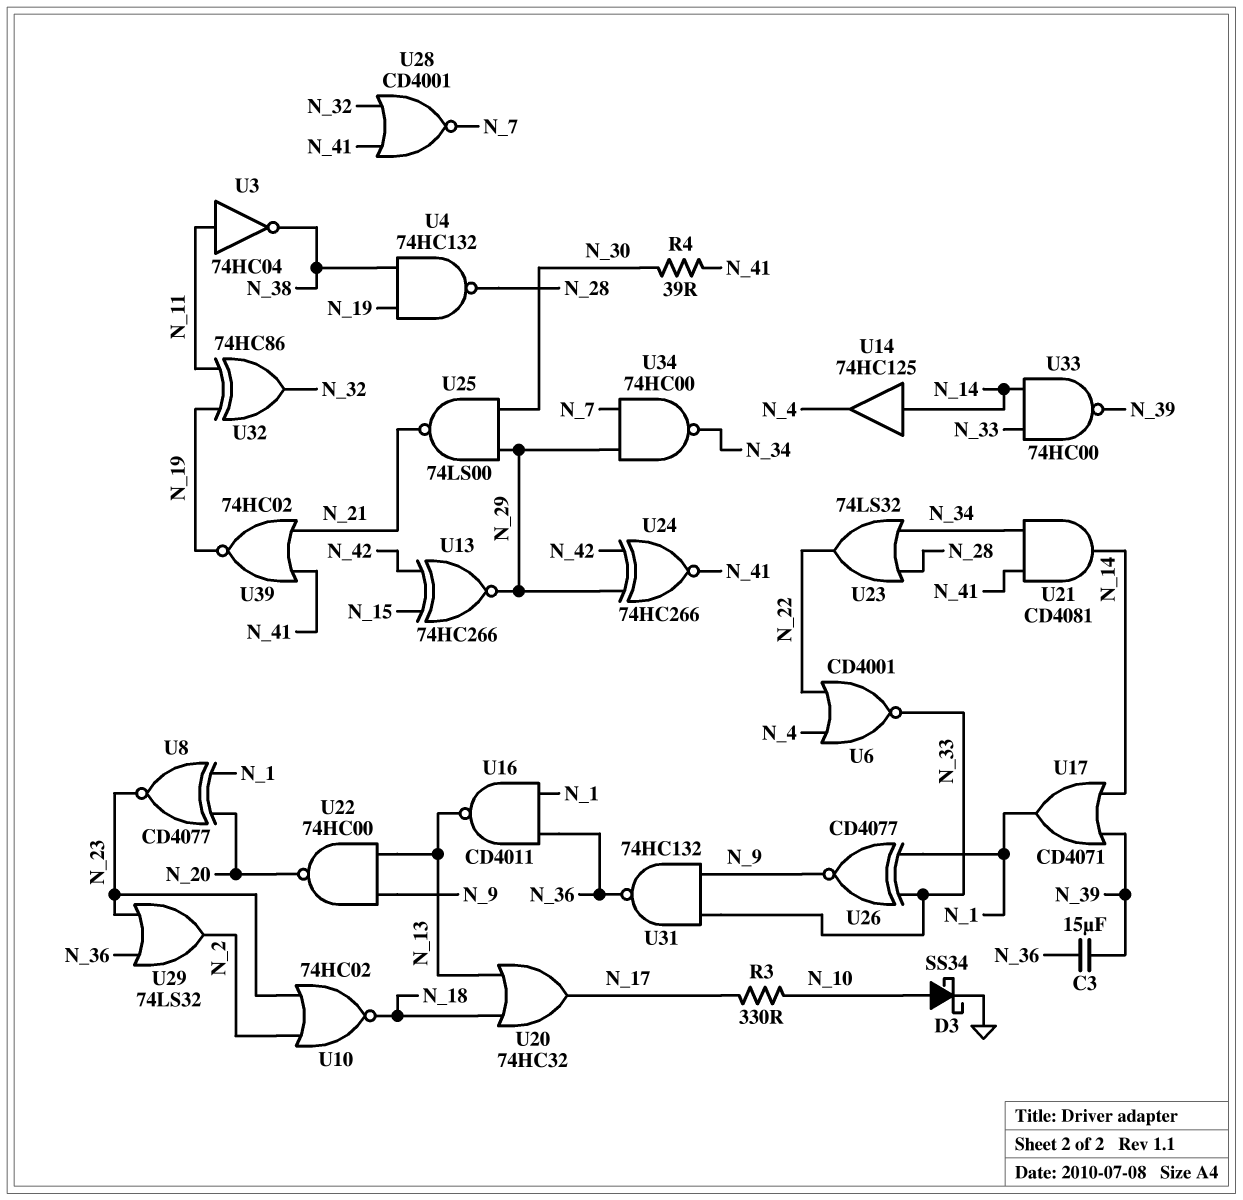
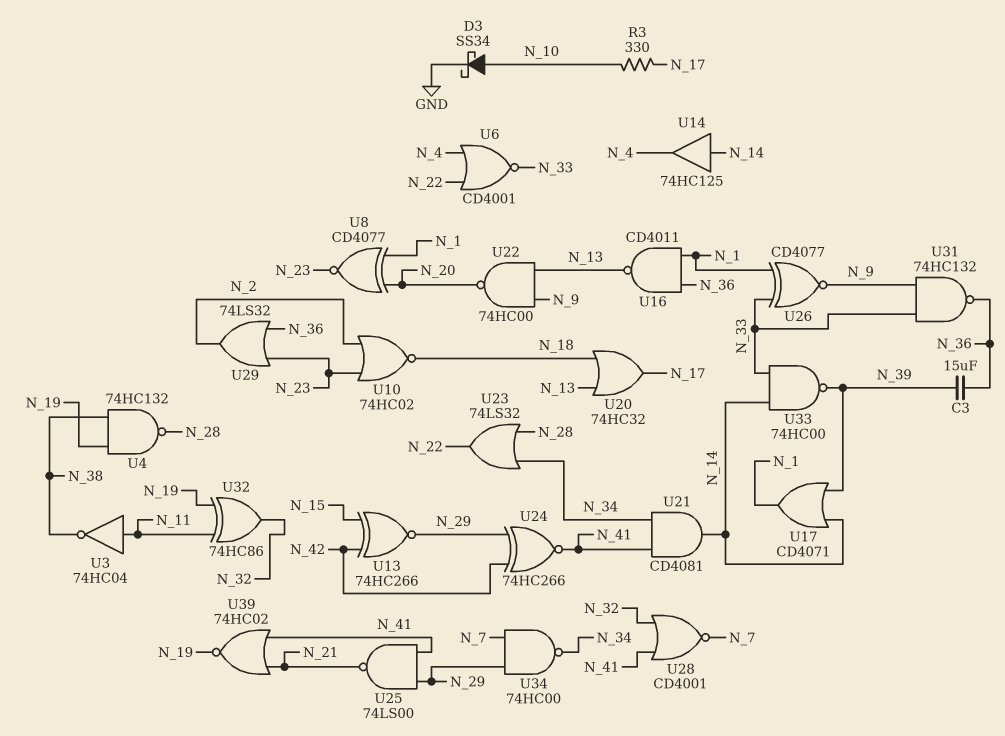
R4: 39 (N_30, N_41) -> none
U25: NAND 74LS00 (in N_29, in N_30, out N_21) -> NAND 74LS00 (in N_29, in N_41, out N_21)

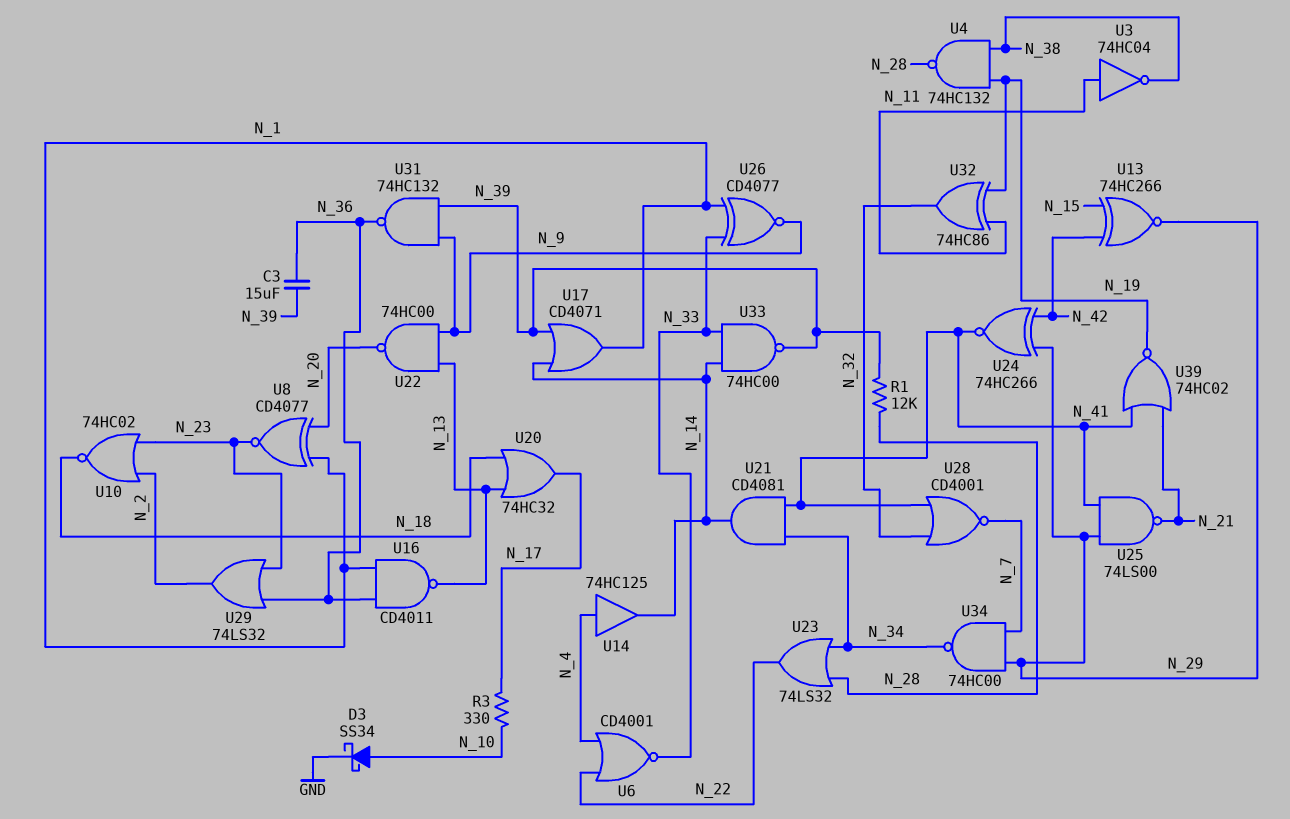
R1: none -> 12k (N_28, N_39)
U14: buffer 74HC125 (in N_14, out N_4) -> buffer 74HC125 (in N_4, out N_14)
U31: NAND 74HC132 (in N_9, in N_33, out N_36) -> NAND 74HC132 (in N_9, in N_39, out N_36)

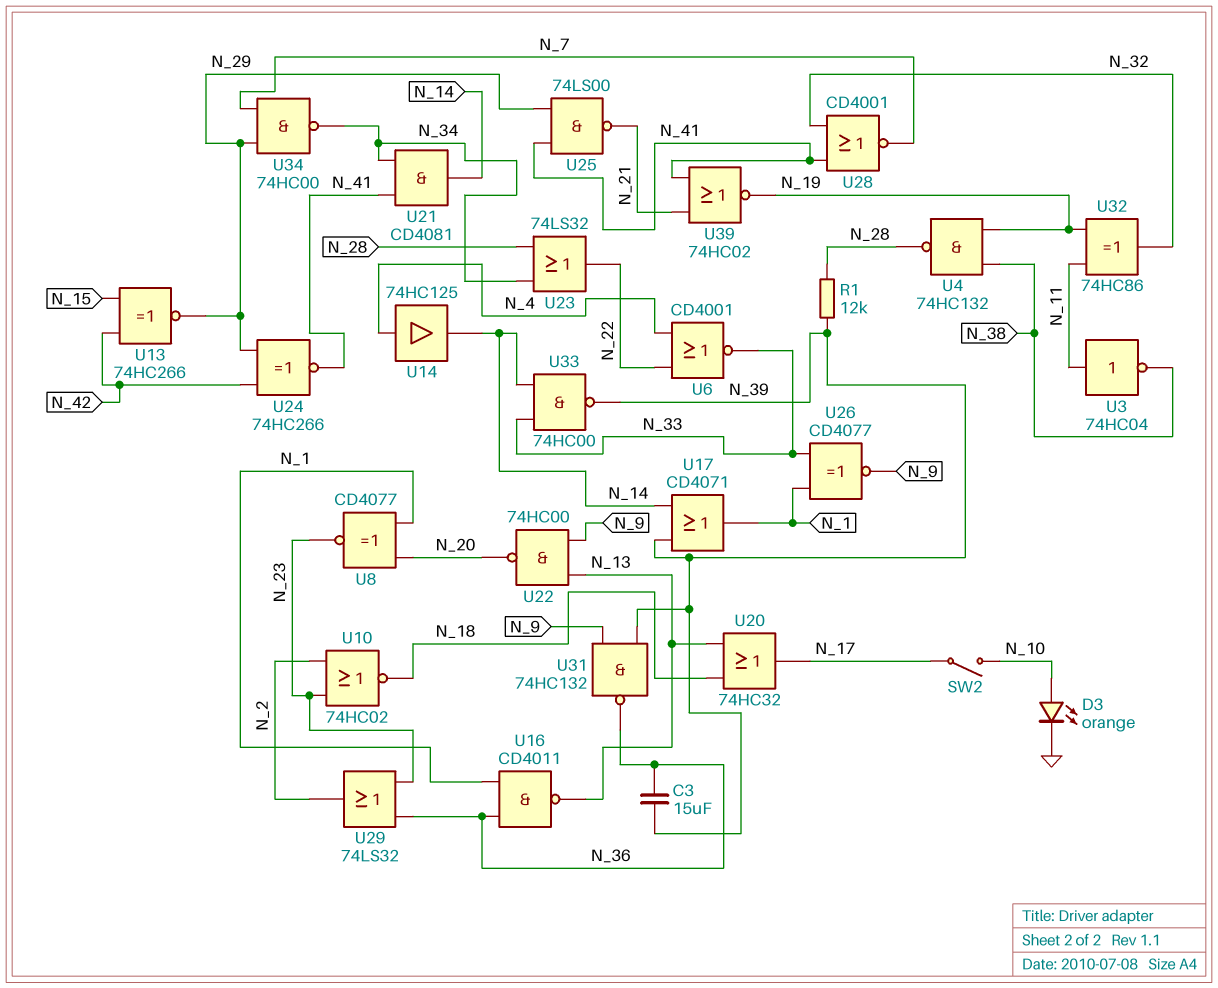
D3: schottky SS34 (A N_10, K GND) -> LED orange (A N_10, K GND)
R3: 330 (N_10, N_17) -> none
SW2: none -> switch (N_10, N_17)

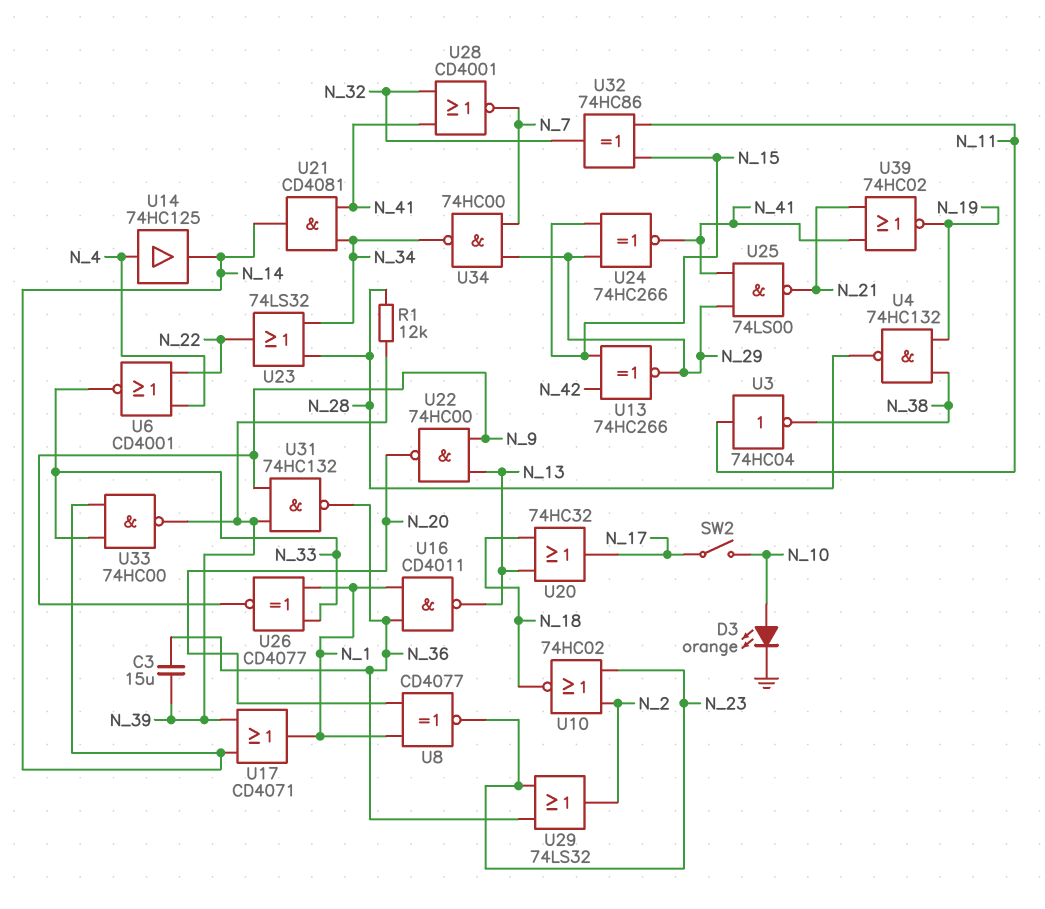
U24: XNOR 74HC266 (in N_29, in N_42, out N_41) -> XNOR 74HC266 (in N_15, in N_29, out N_41)
U32: XOR 74HC86 (in N_11, in N_19, out N_32) -> XOR 74HC86 (in N_11, in N_15, out N_32)

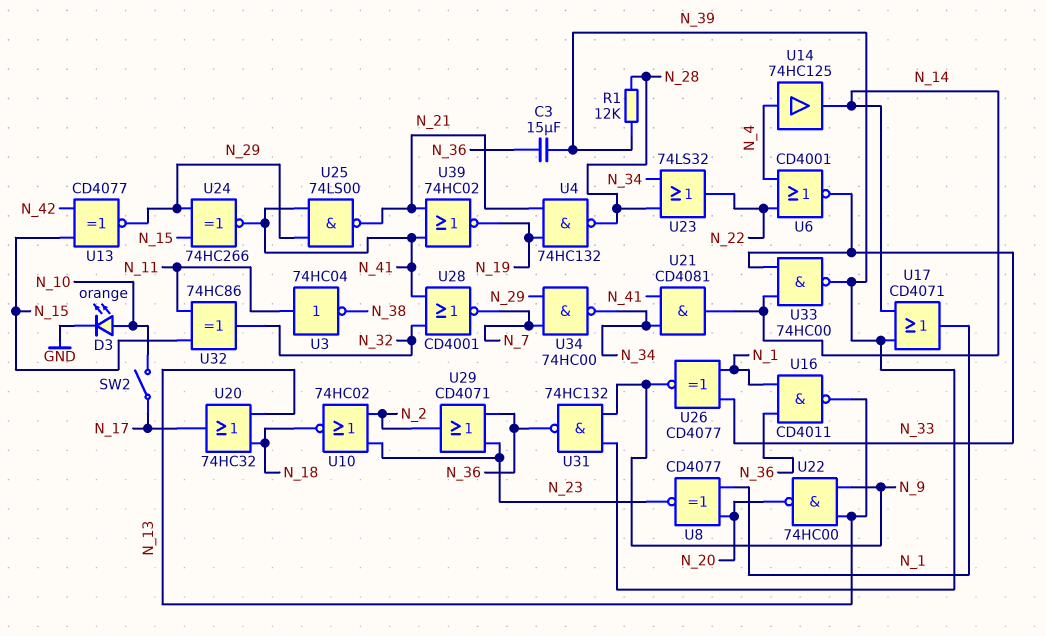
U4: NAND 74HC132 (in N_19, in N_38, out N_28) -> NAND 74HC132 (in N_19, in N_21, out N_28)
U13: XNOR 74HC266 (in N_15, in N_42, out N_29) -> XNOR CD4077 (in N_15, in N_42, out N_29)
U29: OR 74LS32 (in N_23, in N_36, out N_2) -> OR CD4071 (in N_23, in N_36, out N_2)

